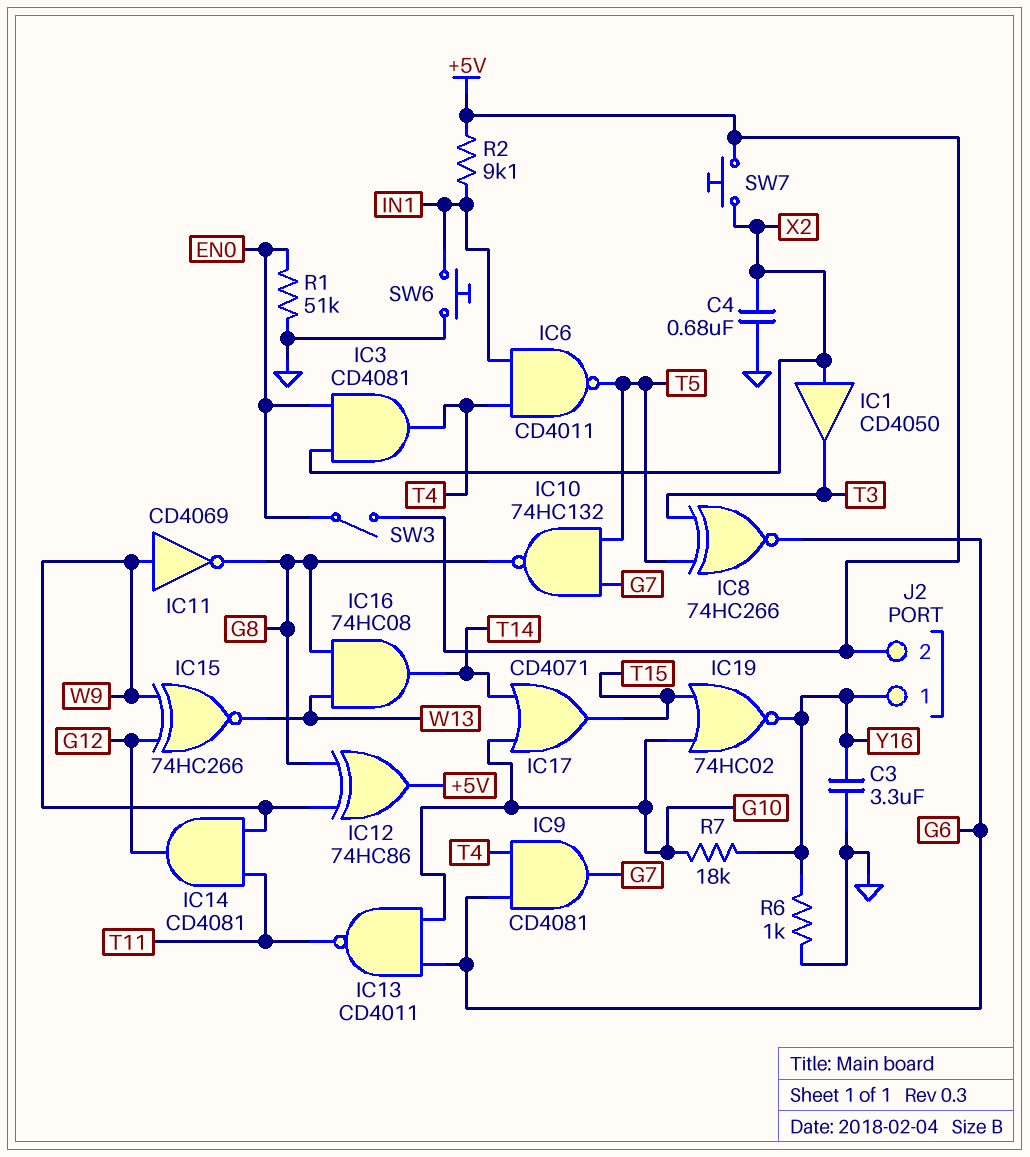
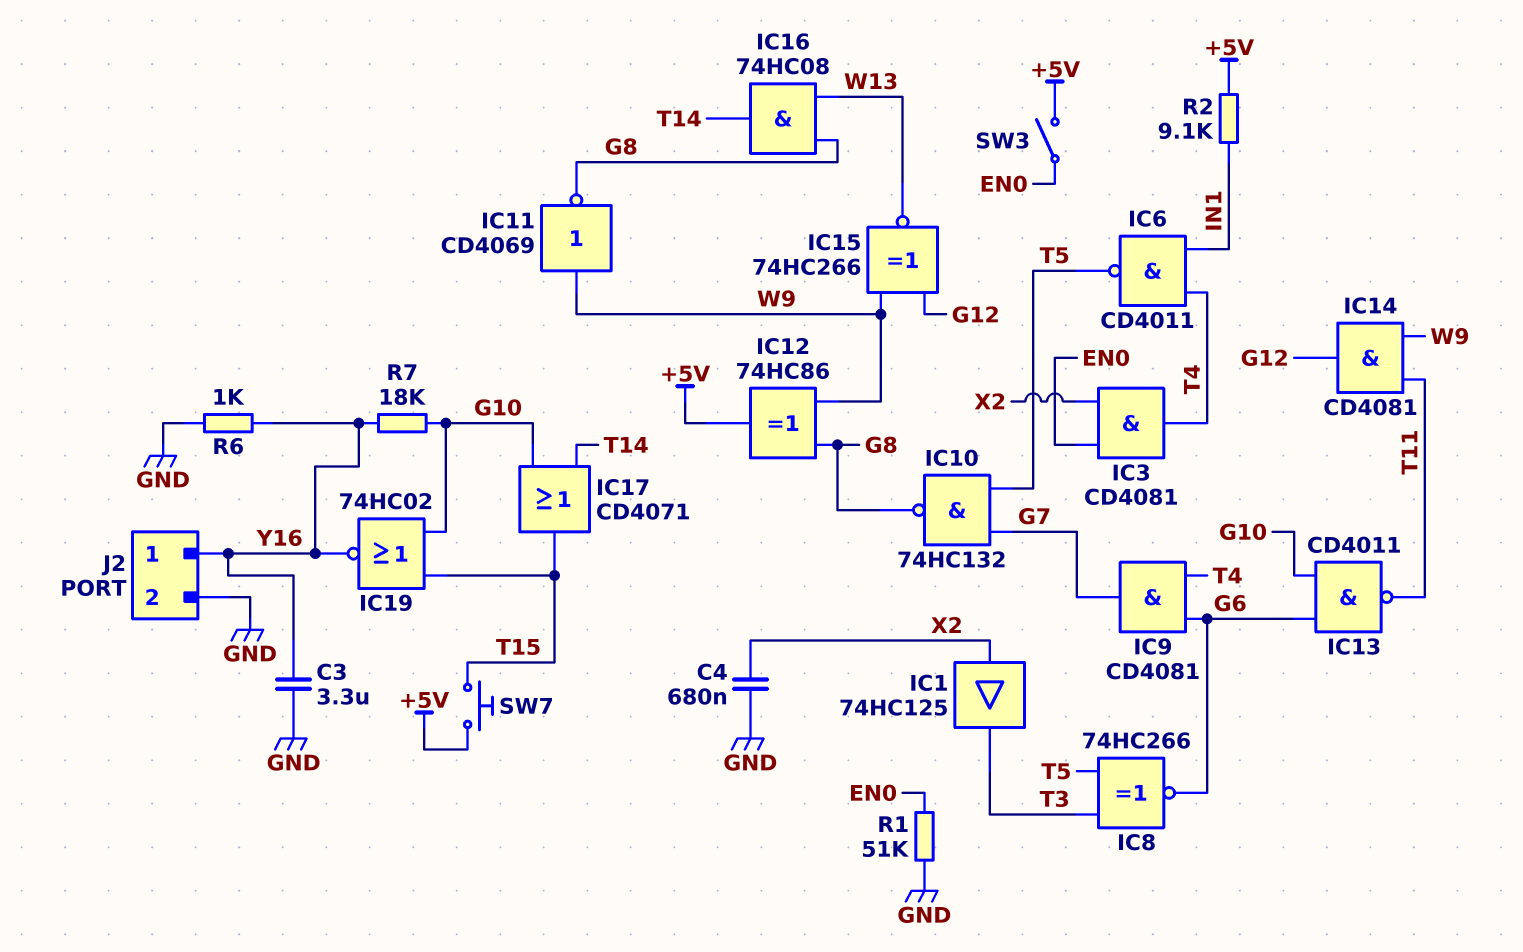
IC1: buffer CD4050 (in X2, out T3) -> buffer 74HC125 (in X2, out T3)
J2 pin 2: +5V -> GND
SW6: button (GND, IN1) -> none
SW7: button (+5V, X2) -> button (+5V, T15)

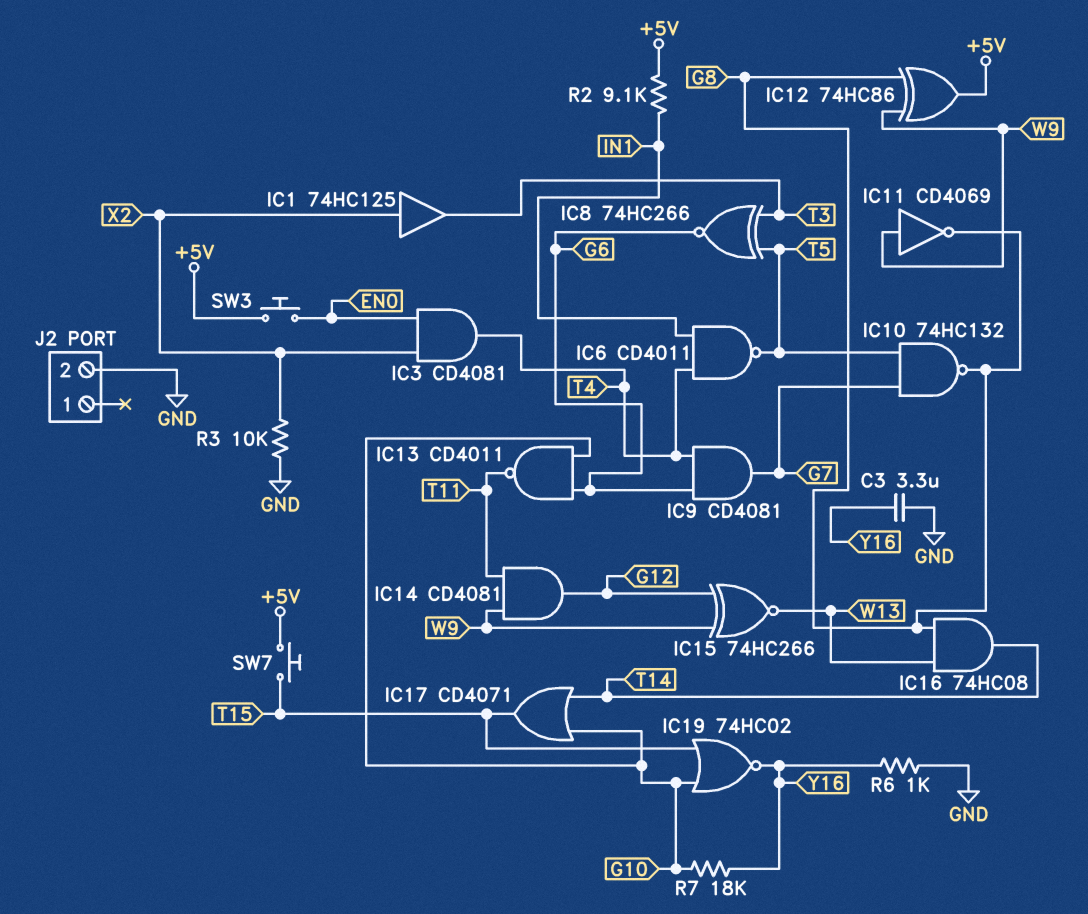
C4: 680nF (GND, X2) -> none
J2 pin 1: Y16 -> none
R1: 51k (EN0, GND) -> none
R3: none -> 10k (GND, X2)
SW3: switch (+5V, EN0) -> button (+5V, EN0)

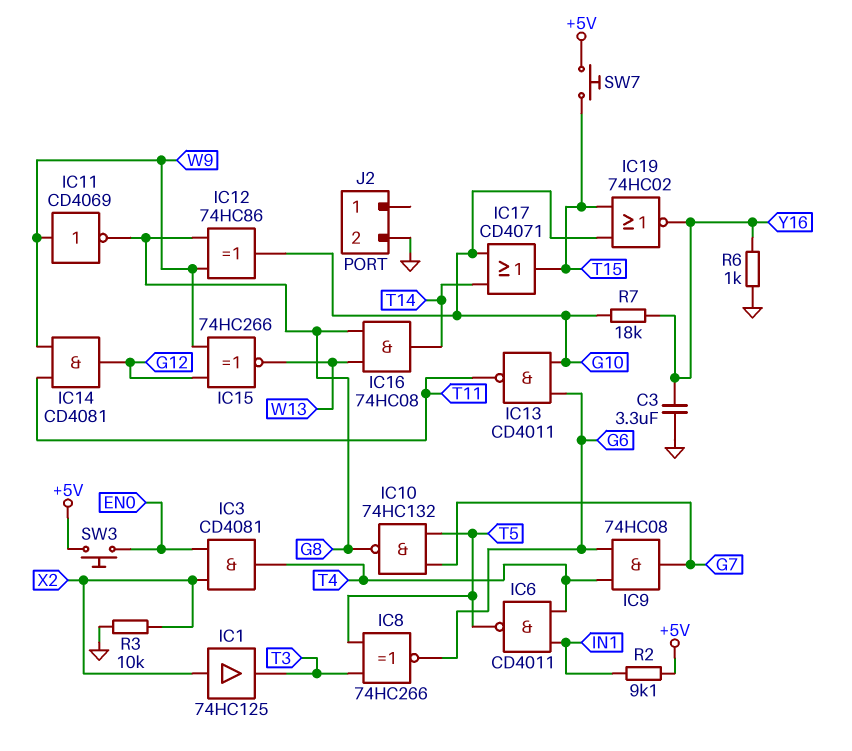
IC9: AND CD4081 (in G6, in T4, out G7) -> AND 74HC08 (in G6, in T4, out G7)
IC12: XOR 74HC86 (in G8, in W9, out +5V) -> XOR 74HC86 (in G8, in W9, out G10)

